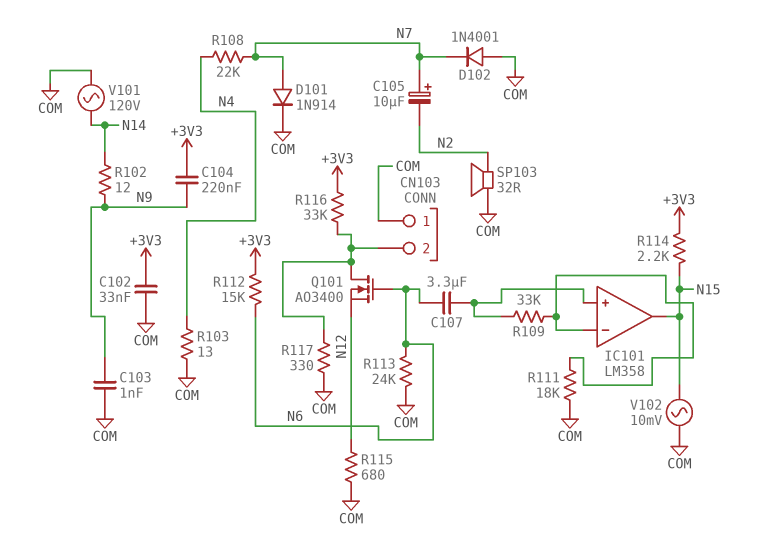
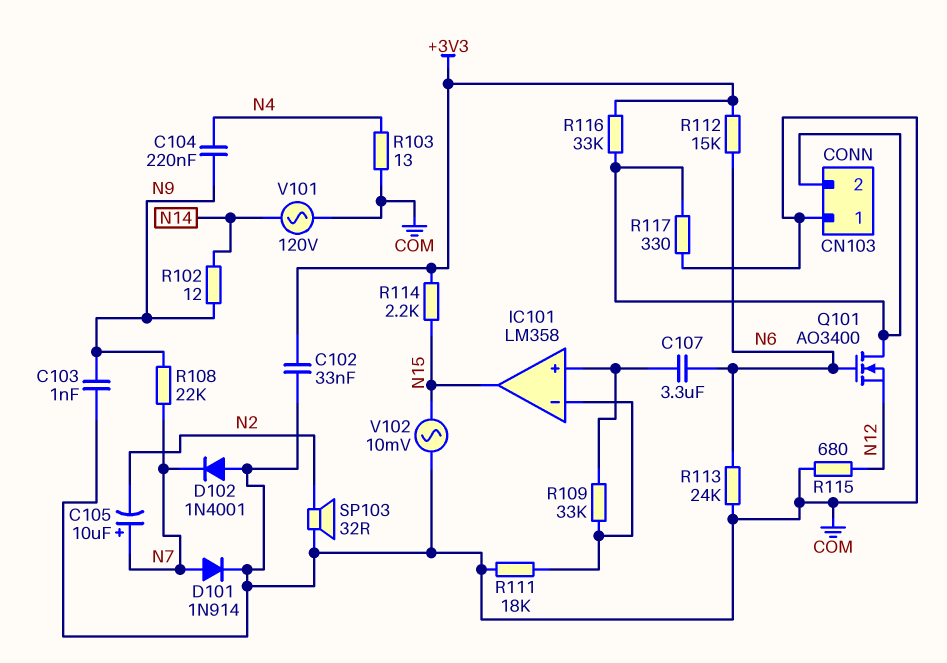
C104: 220nF (+3V3, N9) -> 220nF (N4, N9)
R108: 22k (N4, N7) -> 22k (N7, N9)

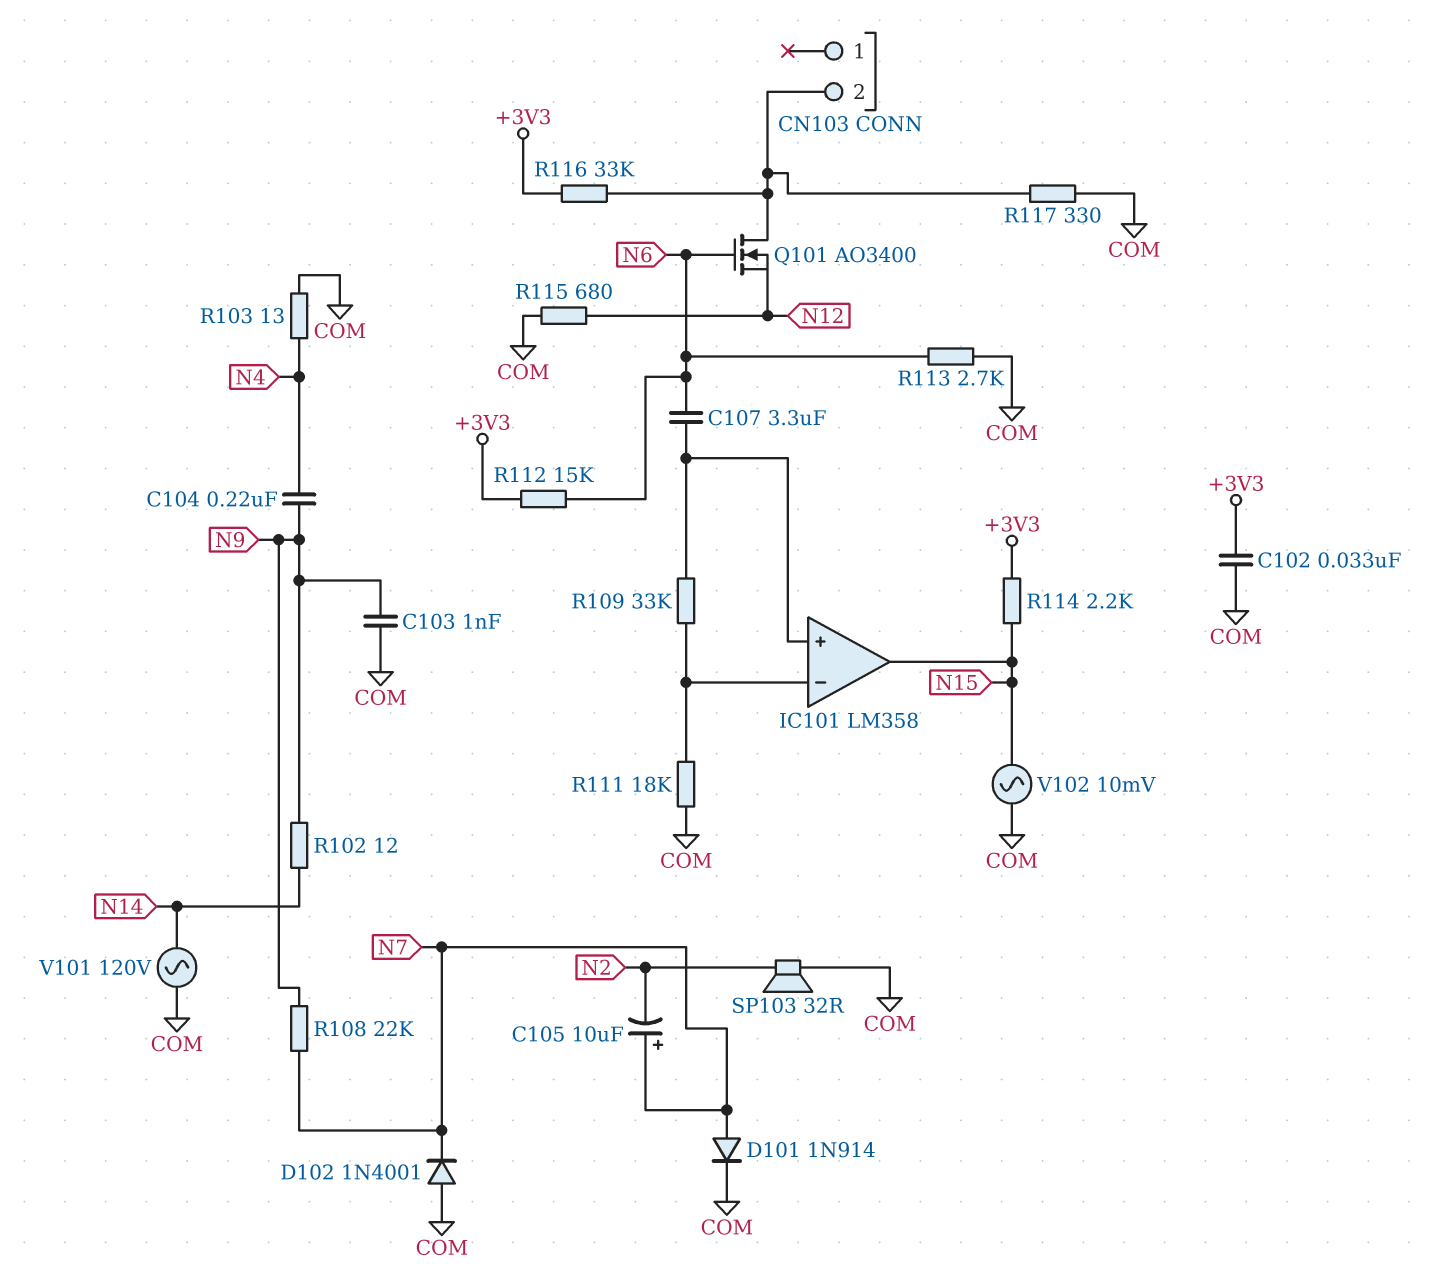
CN103 pin 1: COM -> none
R113: 24k (COM, N6) -> 2.7k (COM, N6)

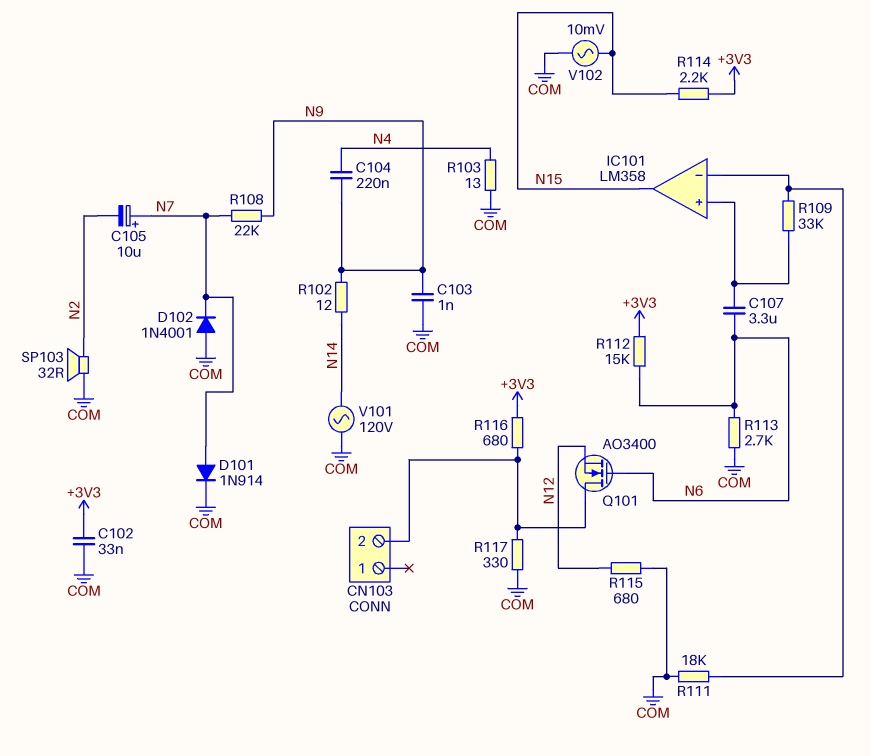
R116: 33k (+3V3, CN103/2) -> 680 (+3V3, CN103/2)

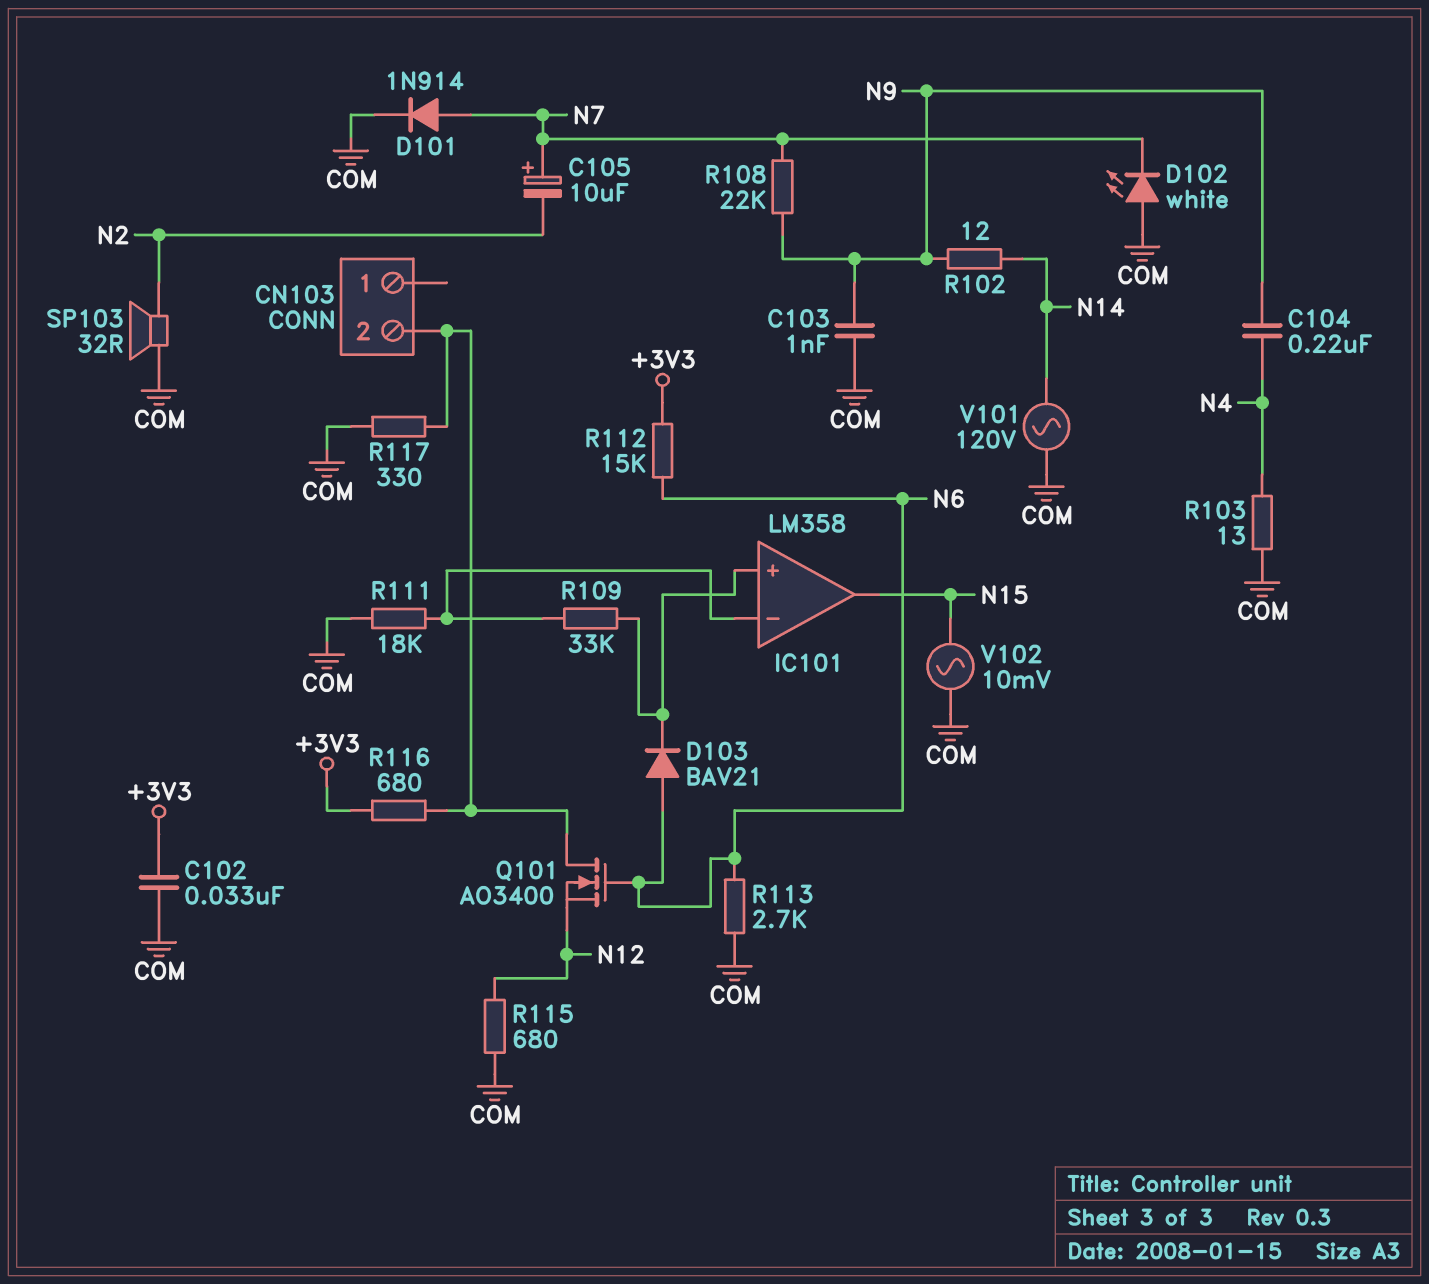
C107: 3.3uF (IC101/in+, N6) -> none
D102: diode 1N4001 (A COM, K N7) -> LED white (A COM, K N7)
D103: none -> diode BAV21 (A N6, K IC101/in+)
R114: 2.2k (+3V3, N15) -> none

